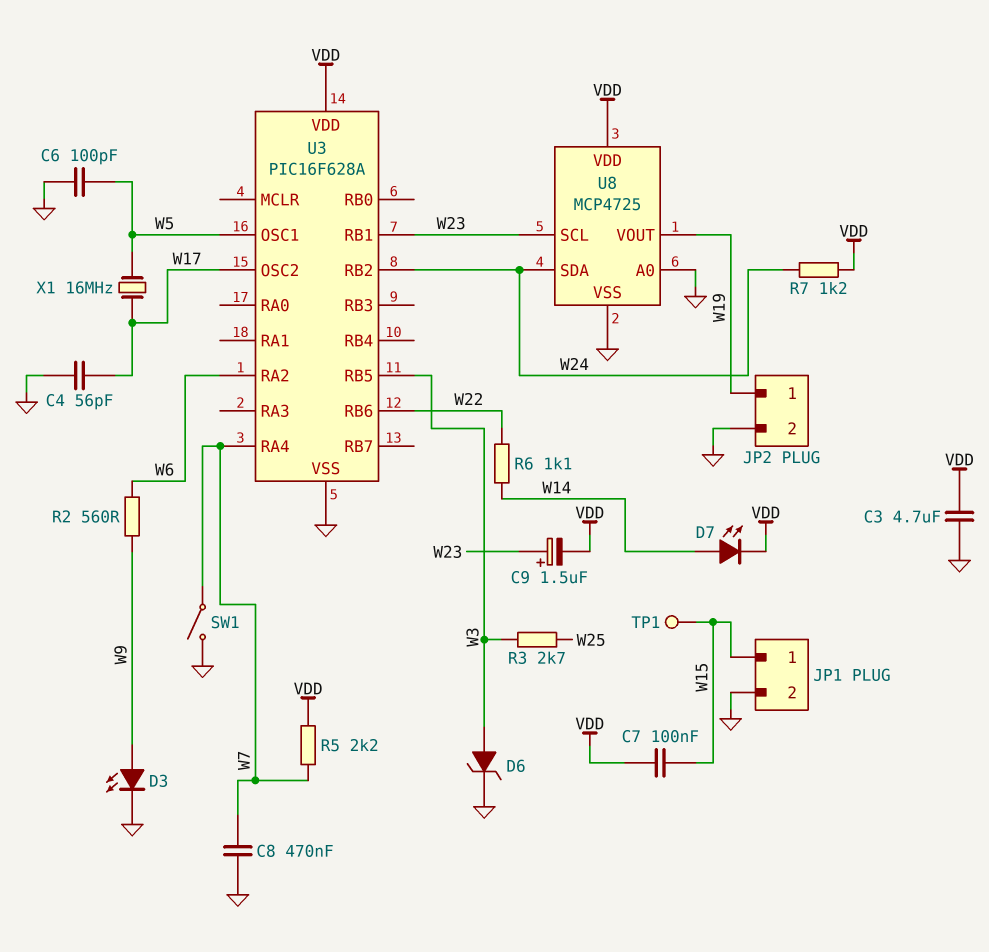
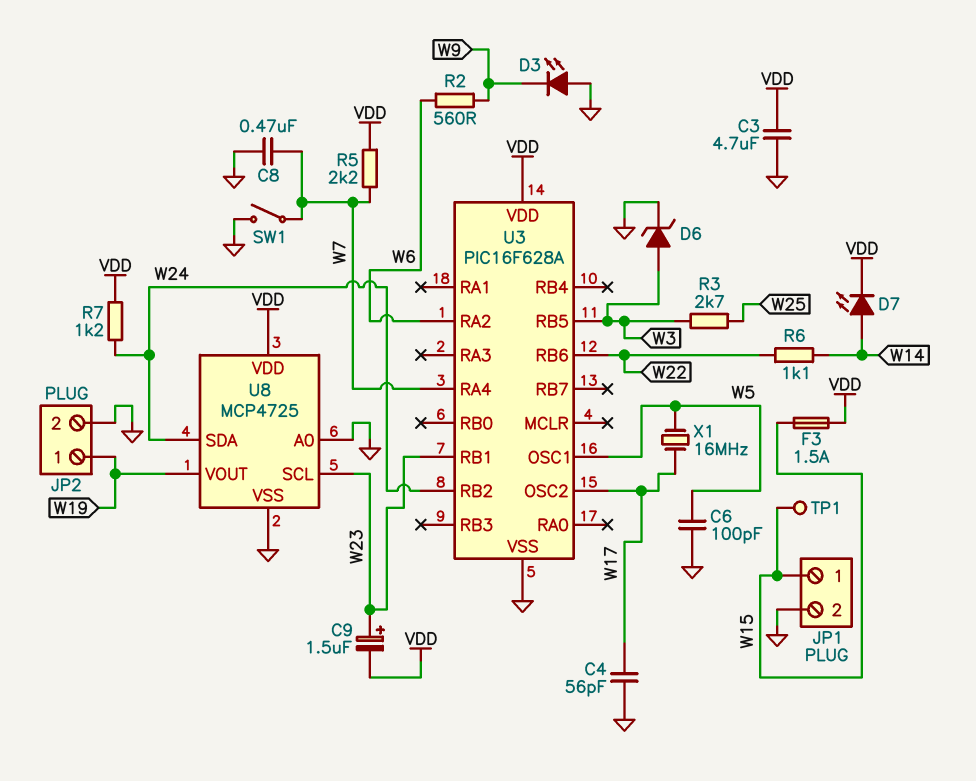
C7: 100nF (VDD, W15) -> none
D3: LED (A W9, K GND) -> LED (A GND, K W9)
F3: none -> 1.5A (VDD, W15)

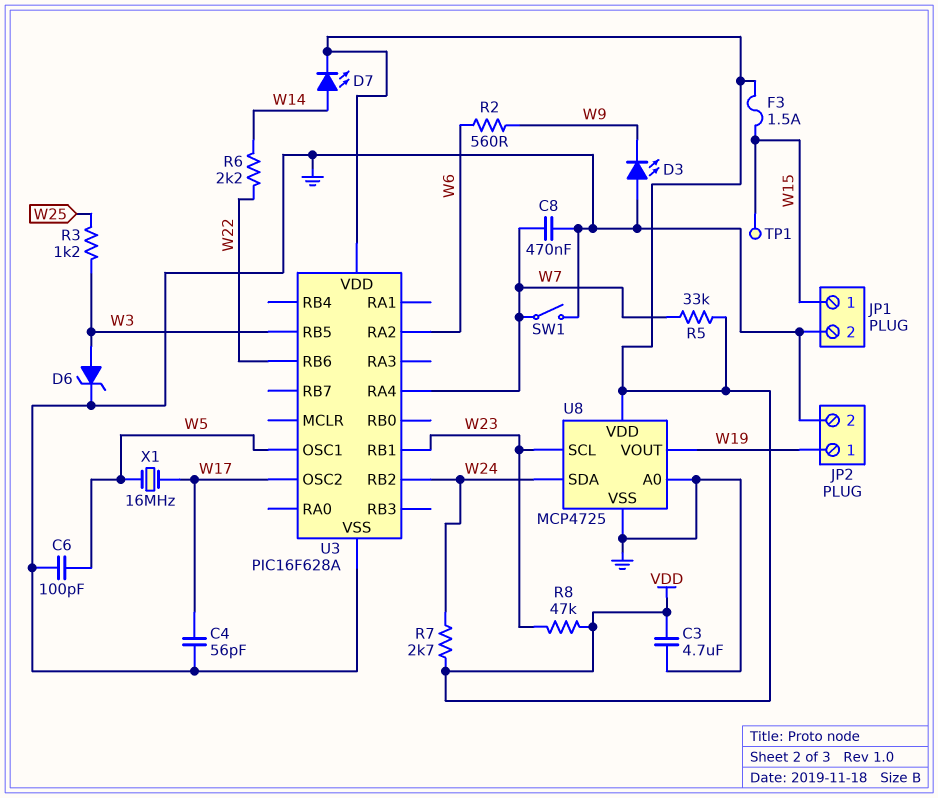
C9: 1.5uF (plus W23, minus VDD) -> none
R3: 2.7k (W3, W25) -> 1.2k (W3, W25)
R5: 2.2k (VDD, W7) -> 33k (VDD, W7)
R6: 1.1k (W14, W22) -> 2.2k (W14, W22)
R7: 1.2k (VDD, W24) -> 2.7k (VDD, W24)
R8: none -> 47k (VDD, W23)

